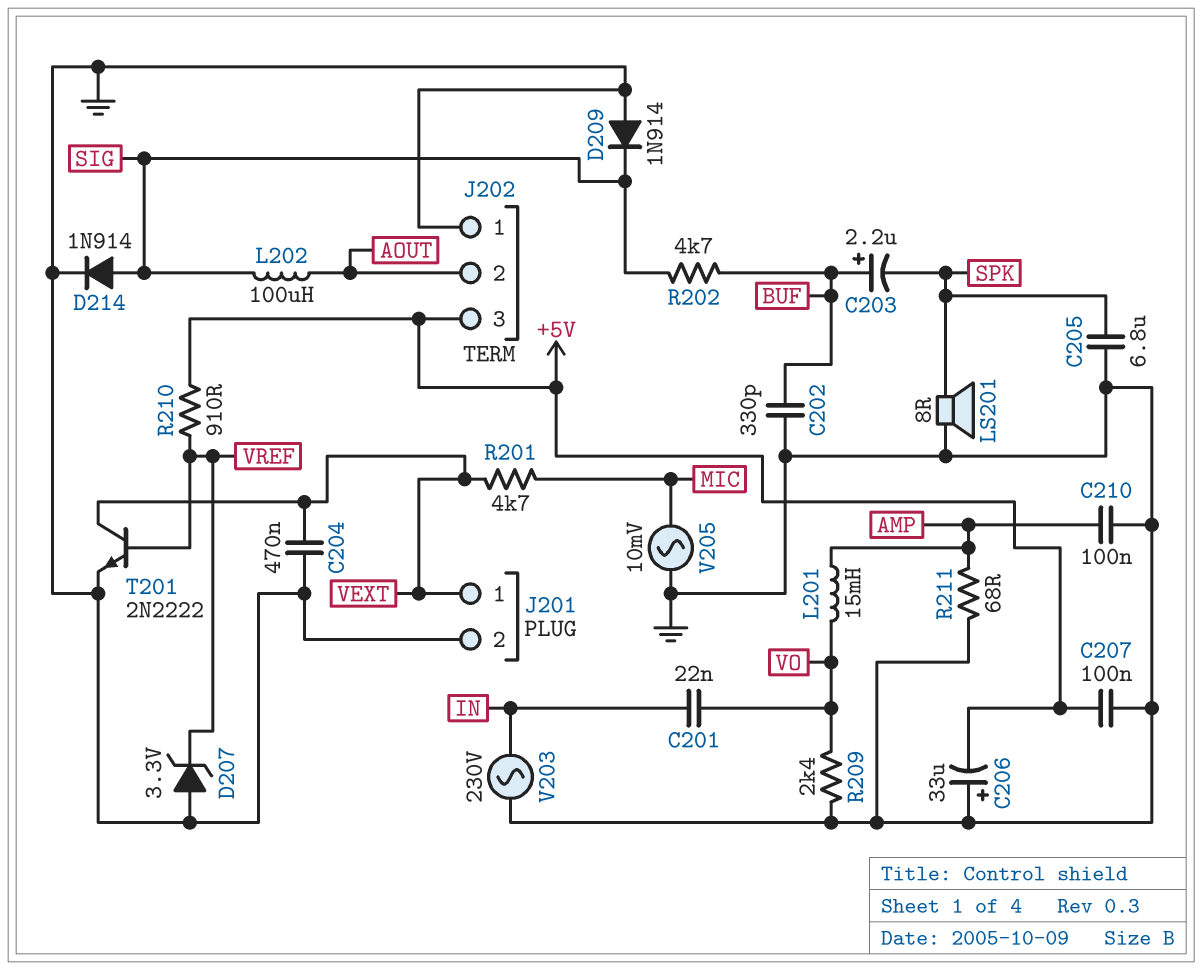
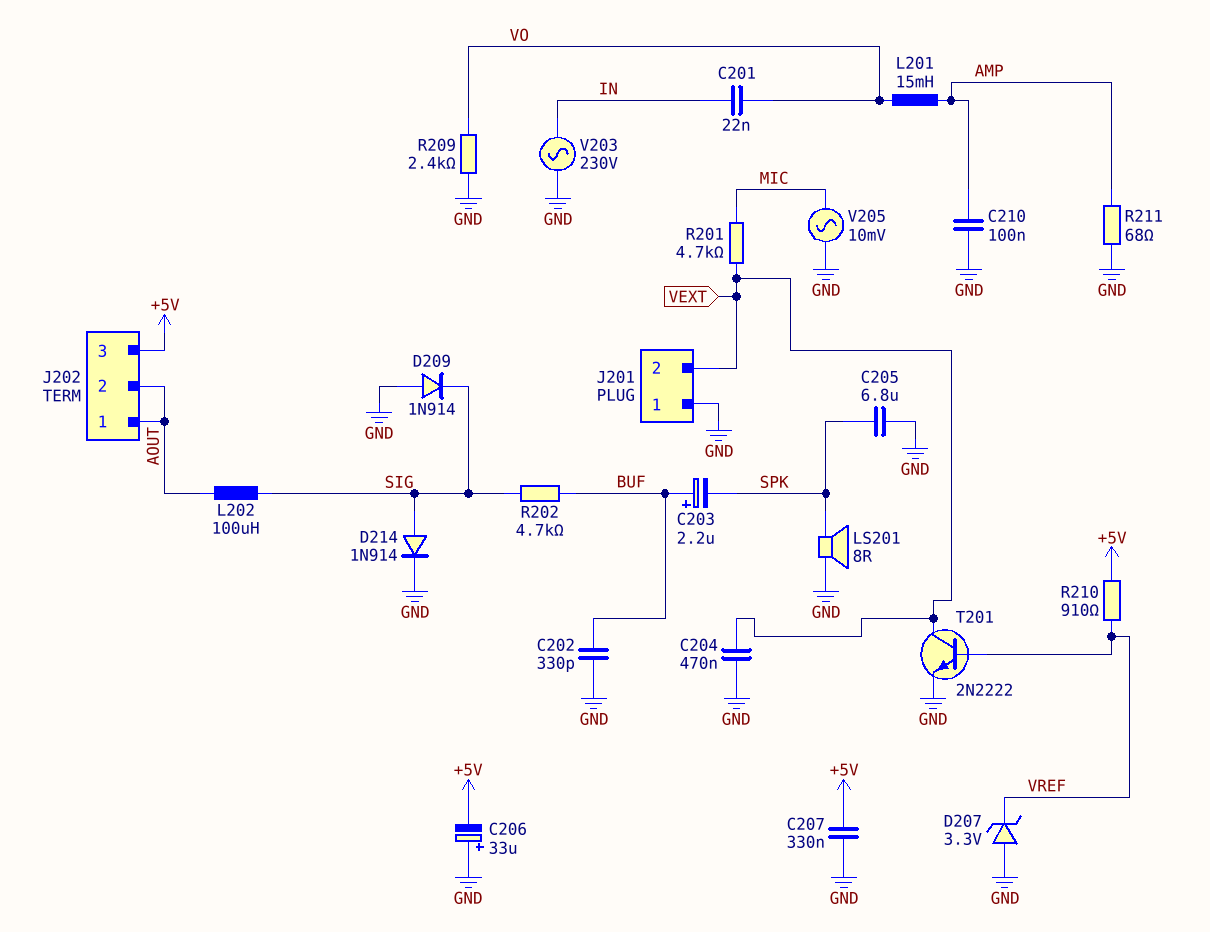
C207: 100nF (+5V, GND) -> 330nF (+5V, GND)
J201 pin 1: VEXT -> GND
J201 pin 2: GND -> VEXT
J202 pin 1: GND -> AOUT

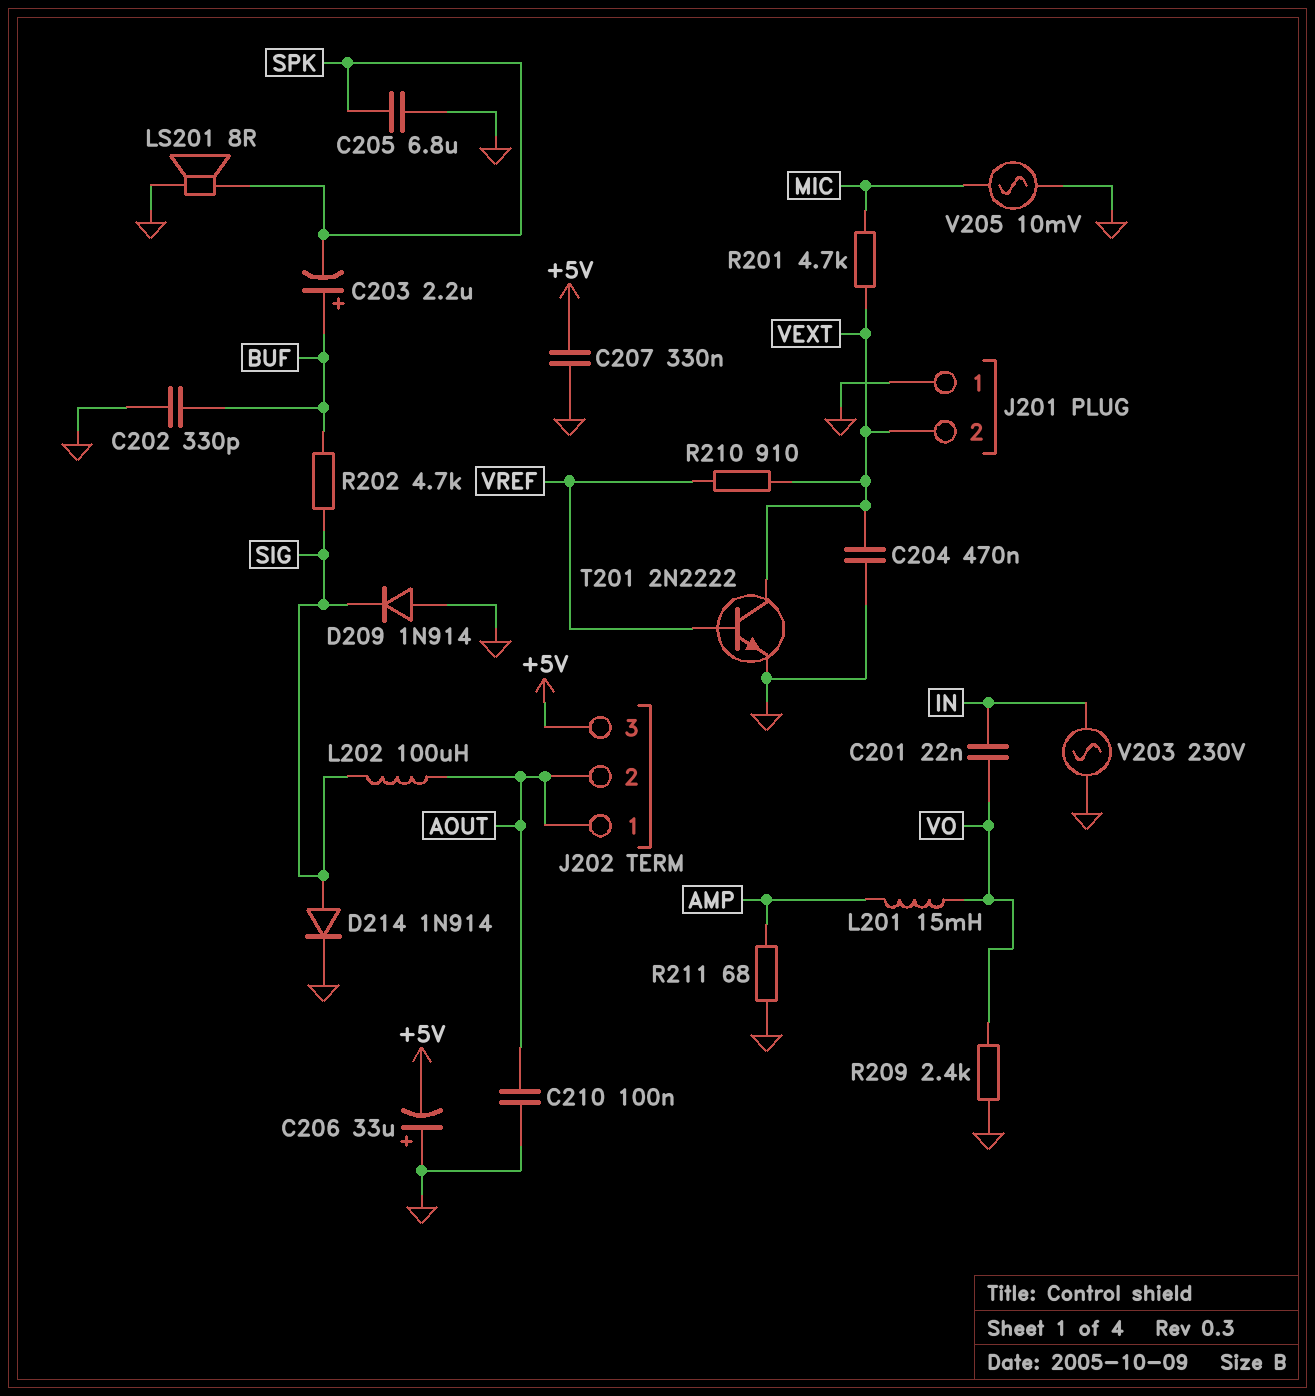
C210: 100nF (AMP, GND) -> 100nF (AOUT, GND)
D207: zener 3.3V (A GND, K VREF) -> none
R210: 910 (+5V, VREF) -> 910 (VEXT, VREF)

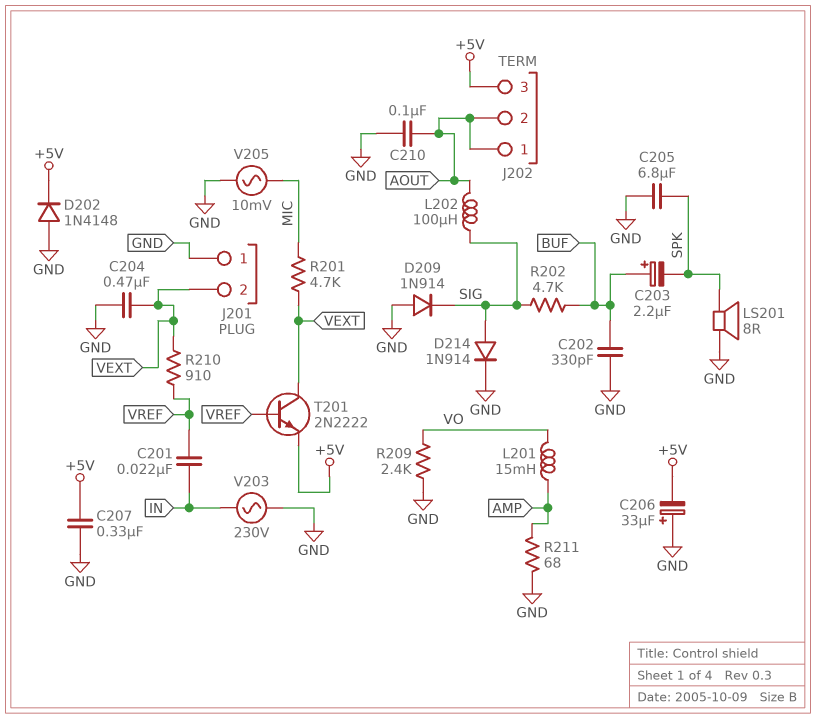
C201: 22nF (IN, VO) -> 22nF (IN, VREF)
D202: none -> diode 1N4148 (A GND, K +5V)
T201: NPN 2N2222 (B VREF, C VEXT, E GND) -> NPN 2N2222 (B VREF, C VEXT, E +5V)

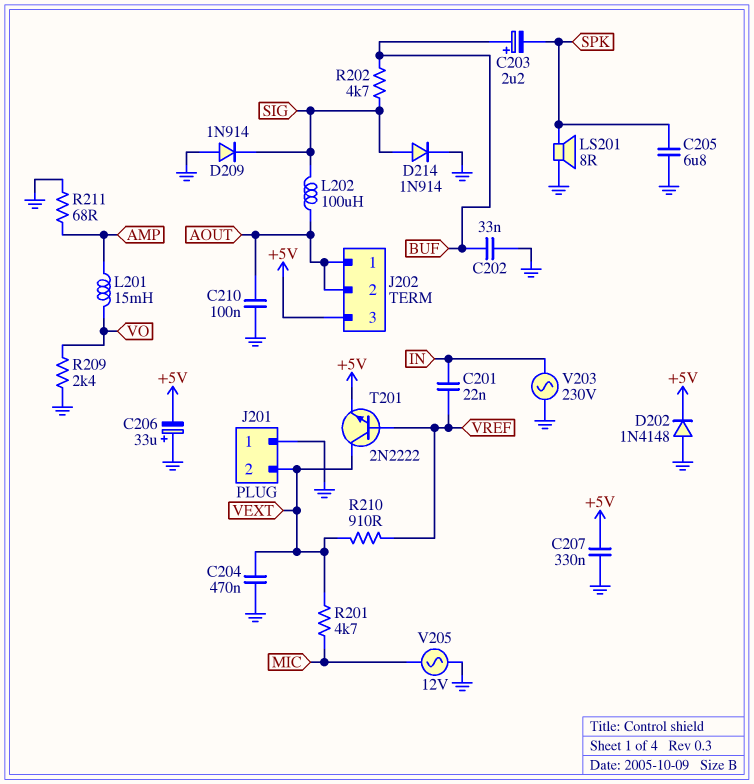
C202: 330pF (BUF, GND) -> 33nF (BUF, GND)
V205: AC 10mV (GND, MIC) -> AC 12V (GND, MIC)

